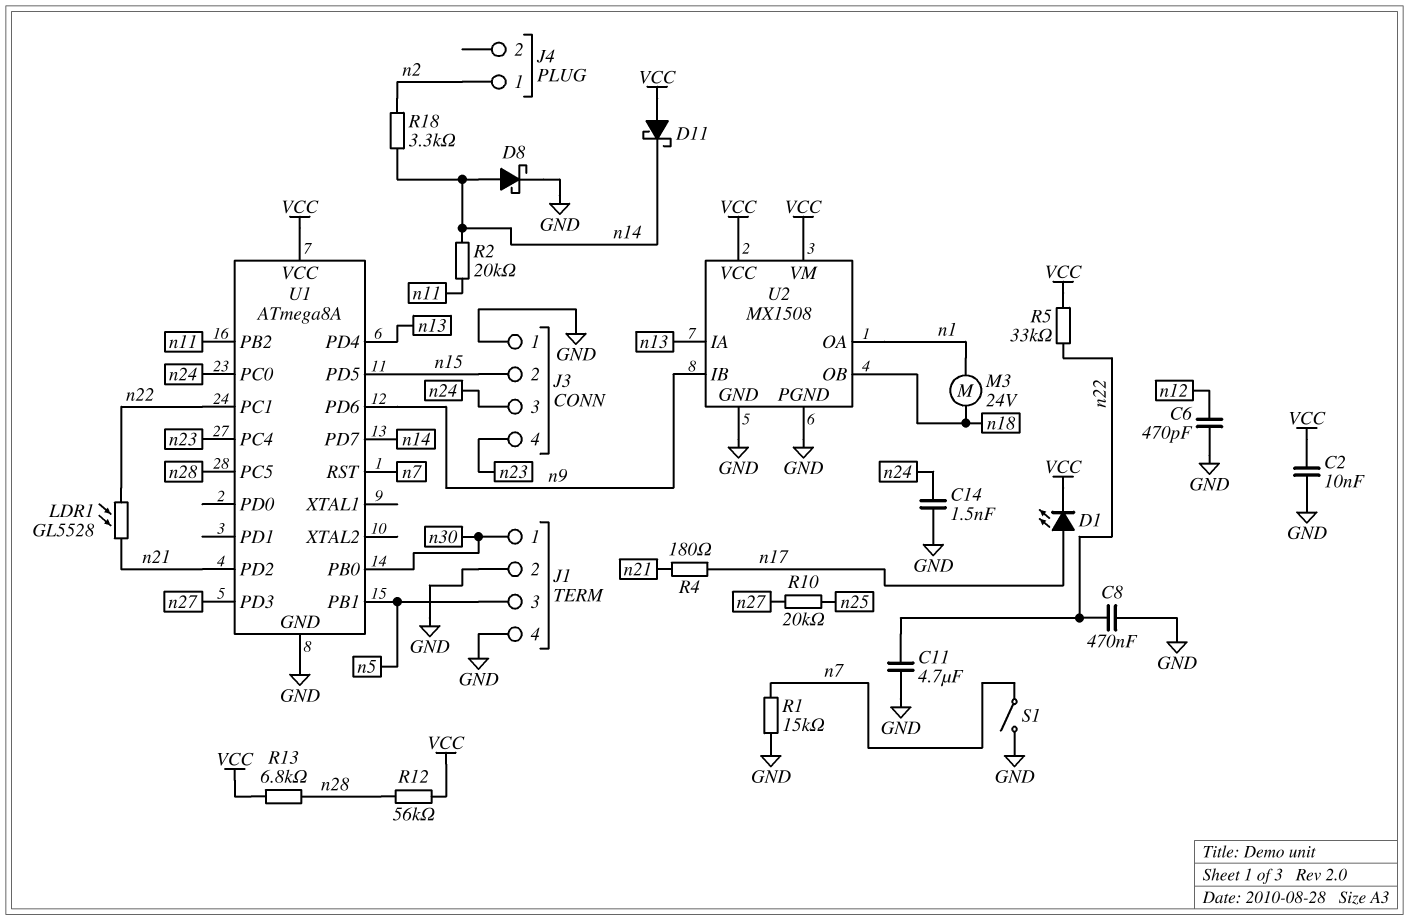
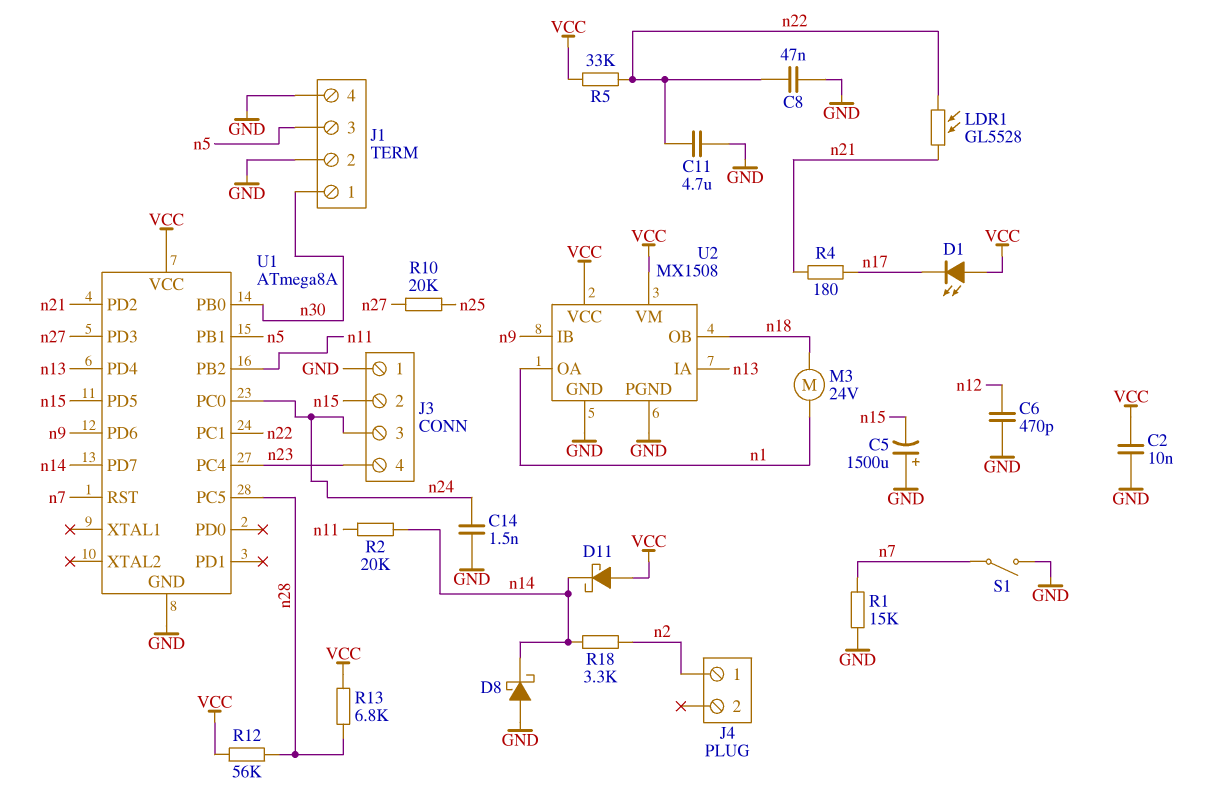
C5: none -> 1500uF (plus GND, minus n15)
C8: 470nF (GND, n22) -> 47nF (GND, n22)
D1: LED (A n17, K VCC) -> LED (A VCC, K n17)
D8: schottky (A n14, K GND) -> schottky (A GND, K n14)

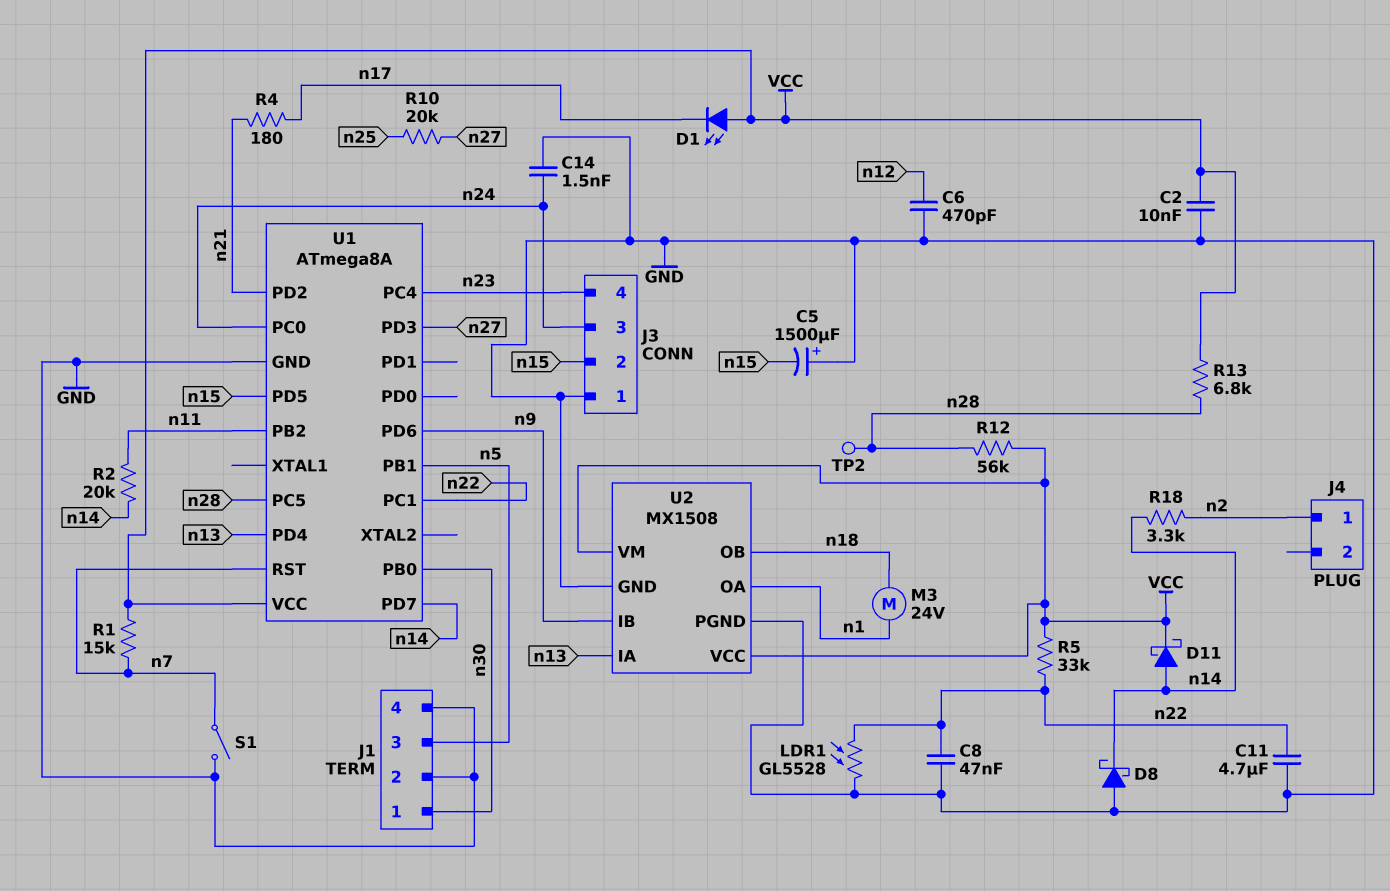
D11: schottky (A VCC, K n14) -> schottky (A n14, K VCC)
LDR1: GL5528 (n21, n22) -> GL5528 (GND, n22)
R1: 15k (GND, n7) -> 15k (VCC, n7)
TP2: none -> test point (n28)

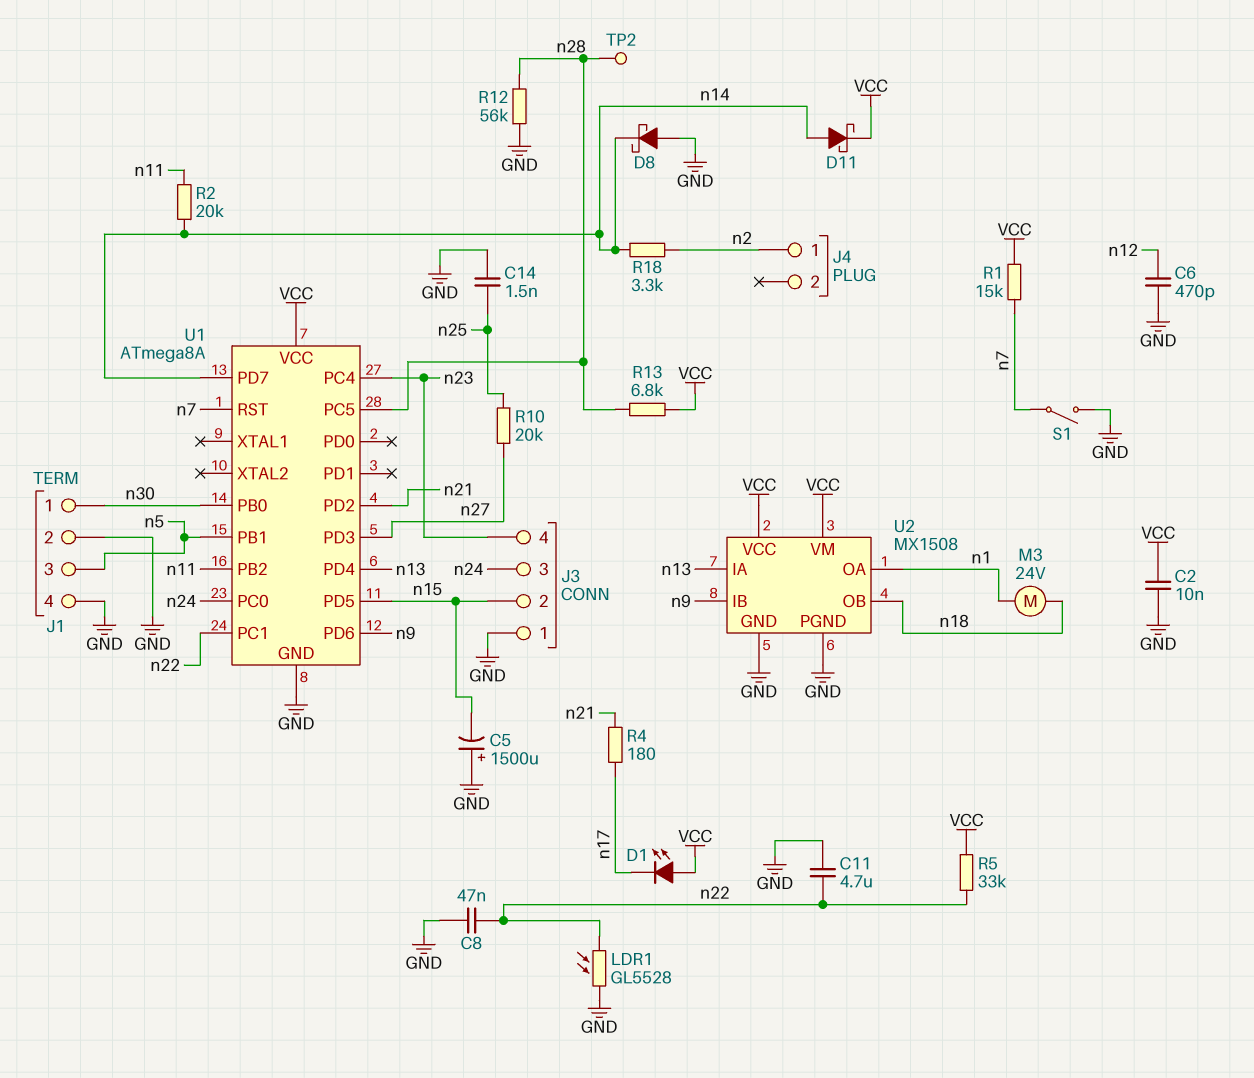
C14: 1.5nF (GND, n24) -> 1.5nF (GND, n25)
R12: 56k (VCC, n28) -> 56k (GND, n28)

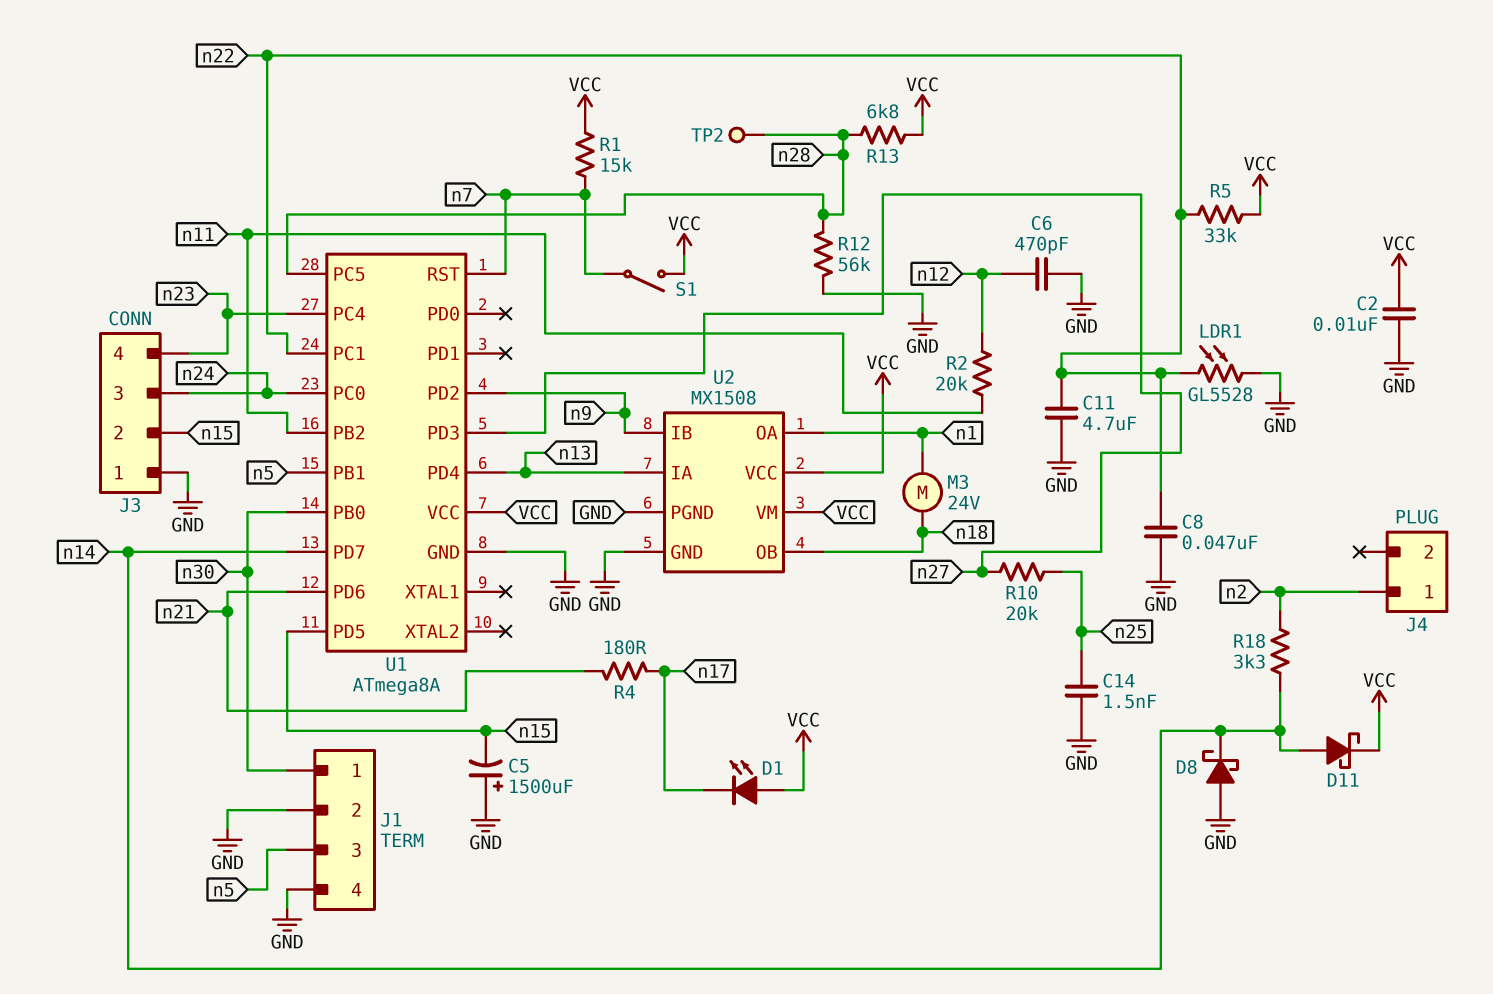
R2: 20k (n11, n14) -> 20k (n11, n12)
S1: switch (GND, n7) -> switch (VCC, n7)
U1 pin PD2: n21 -> n9
U1 pin PD6: n9 -> n21

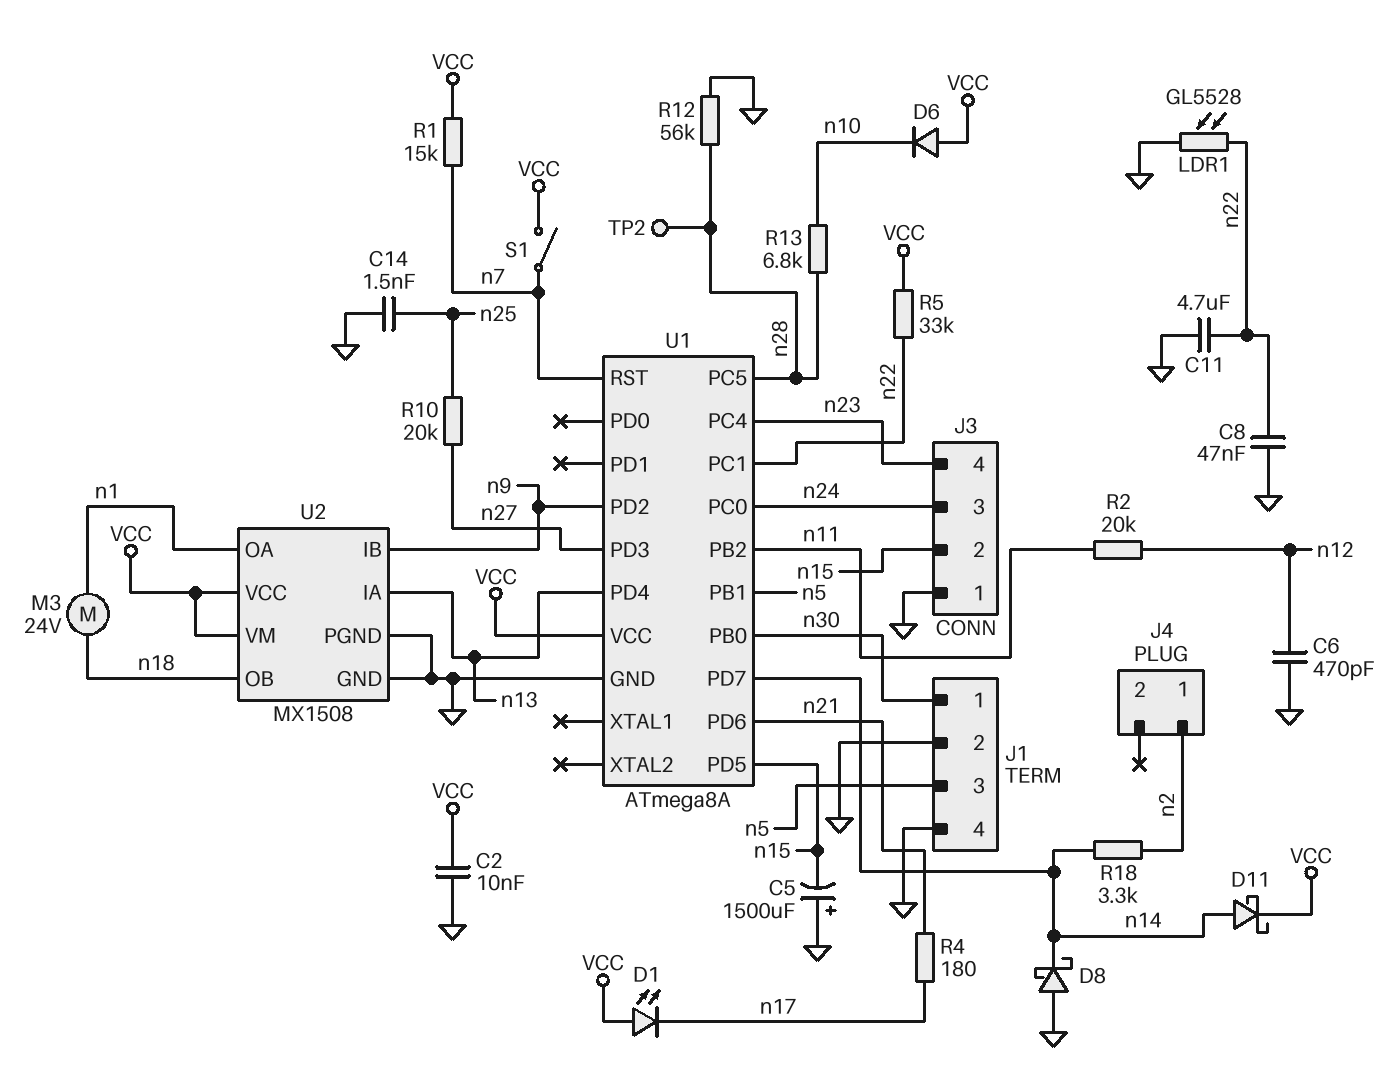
D6: none -> diode (A VCC, K n10)
R13: 6.8k (VCC, n28) -> 6.8k (n10, n28)

